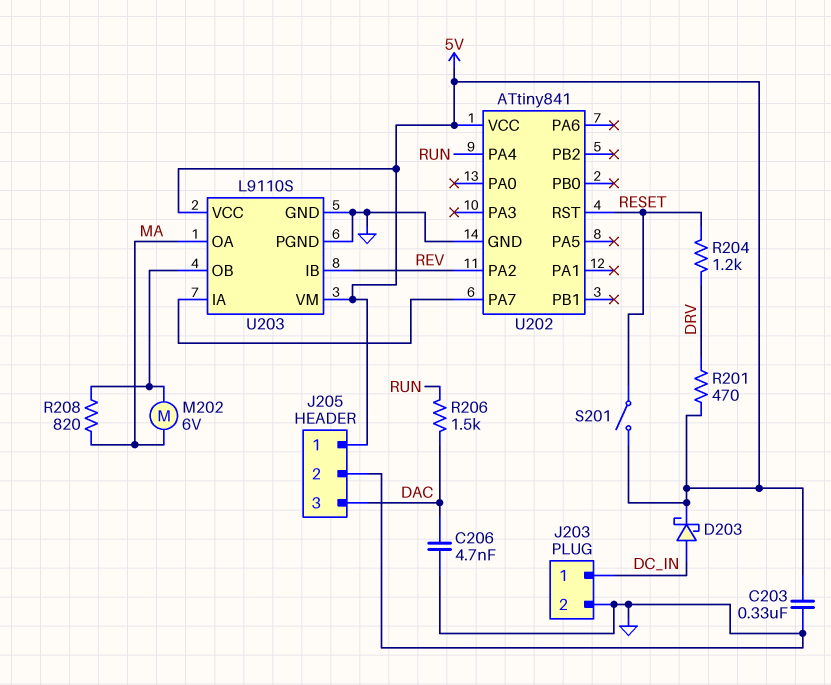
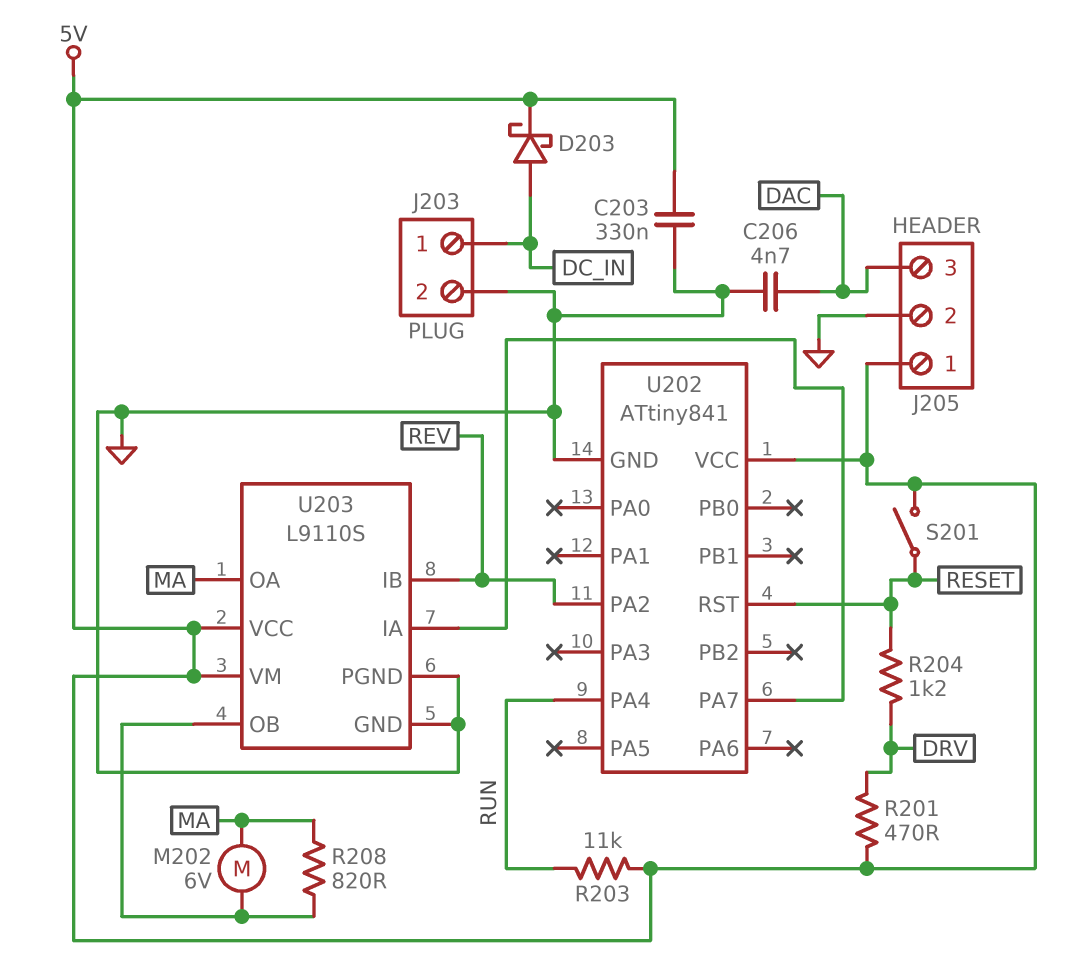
R203: none -> 11k (5V, RUN)
R206: 1.5k (DAC, RUN) -> none

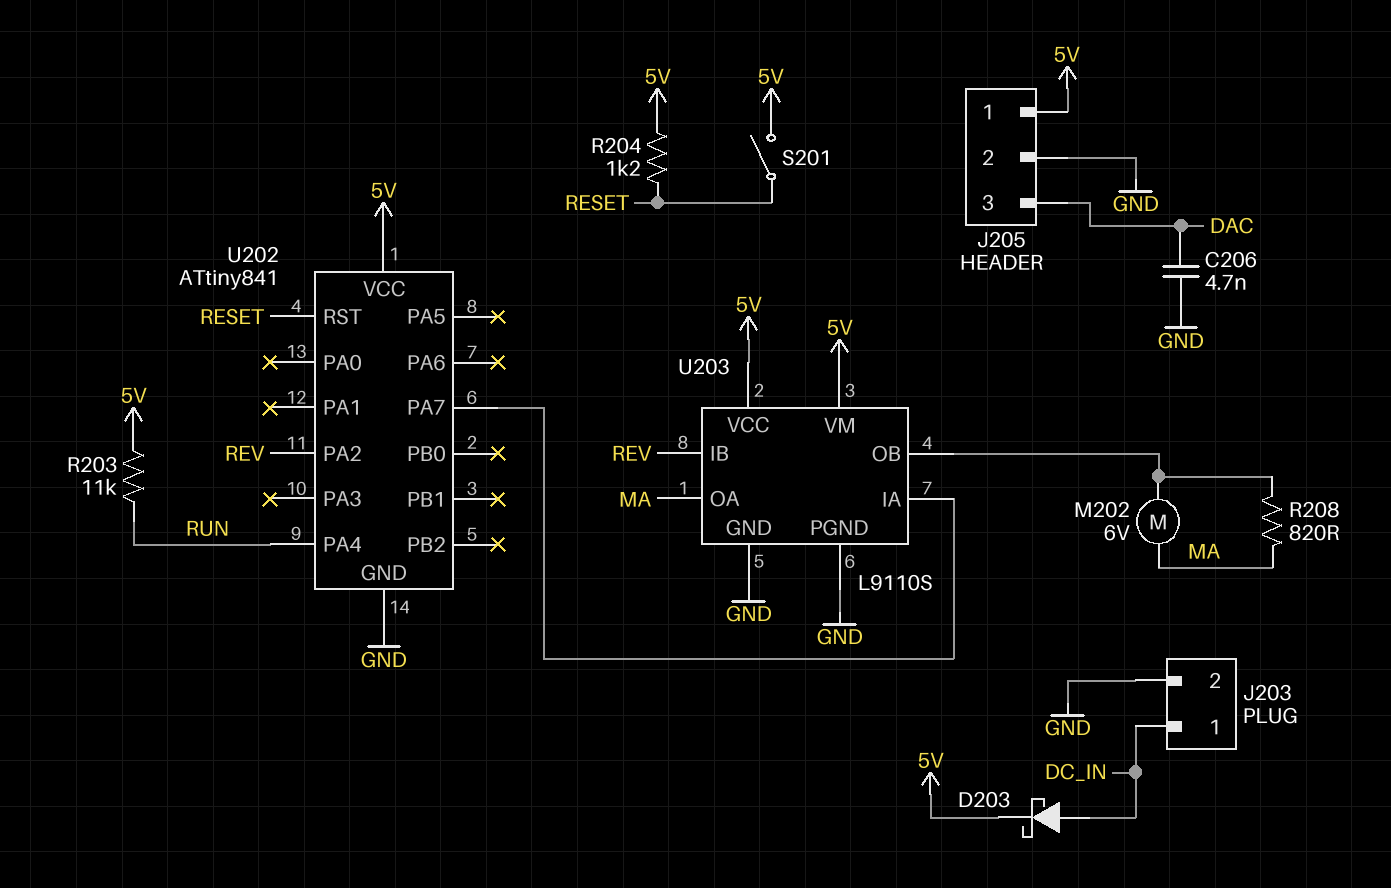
C203: 330nF (5V, GND) -> none
R201: 470 (5V, DRV) -> none
R204: 1.2k (DRV, RESET) -> 1.2k (5V, RESET)

